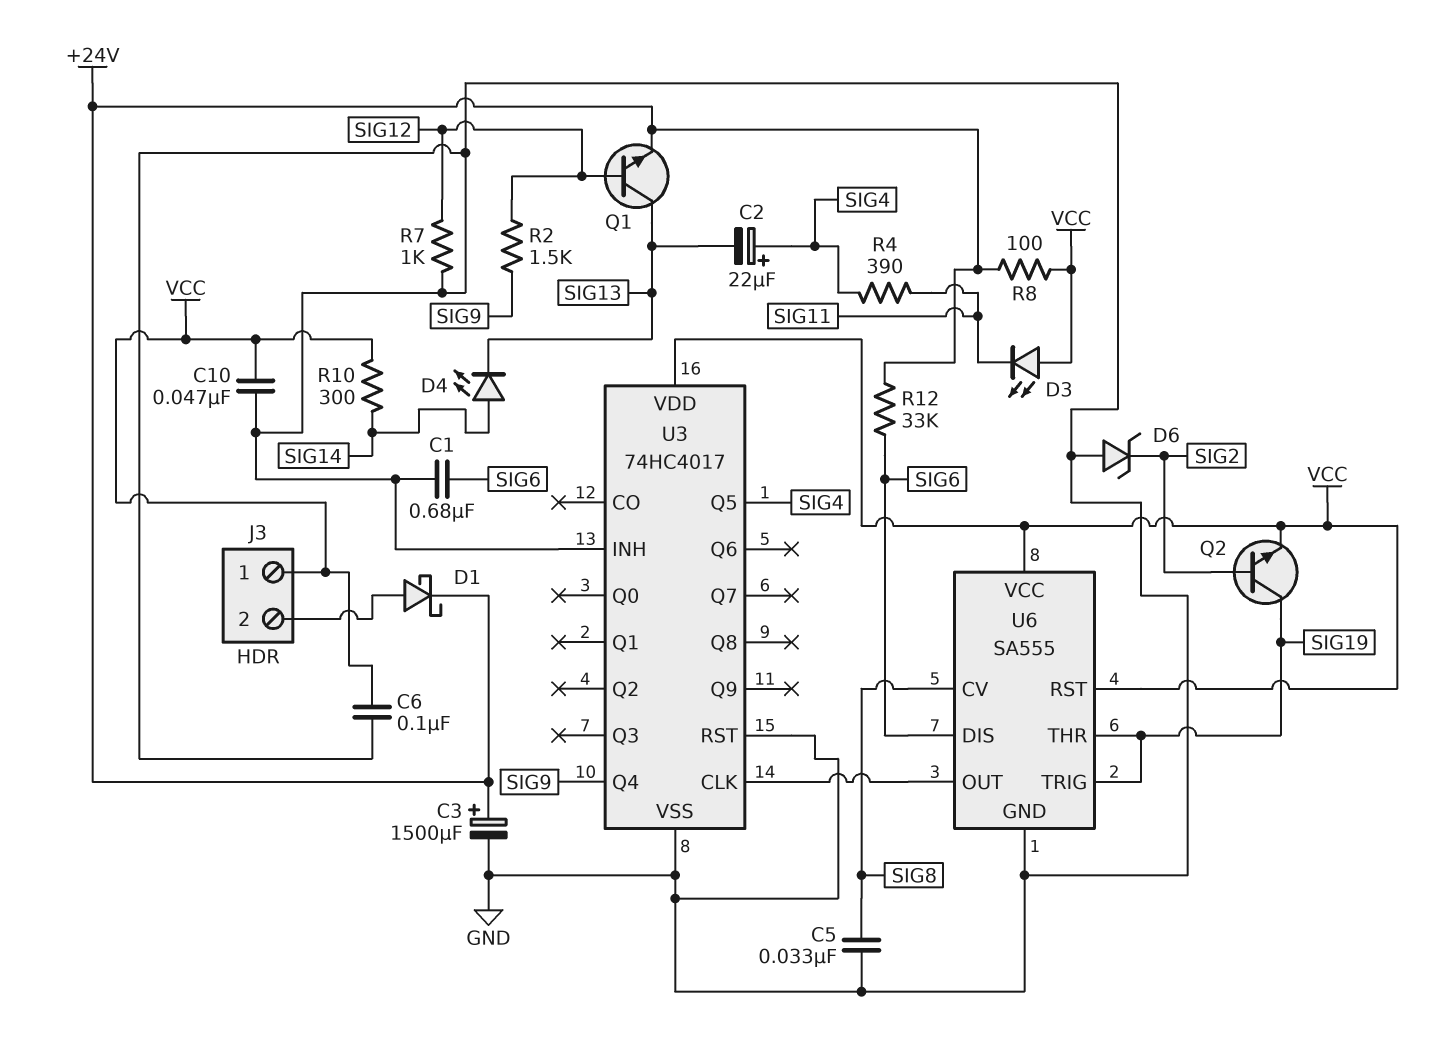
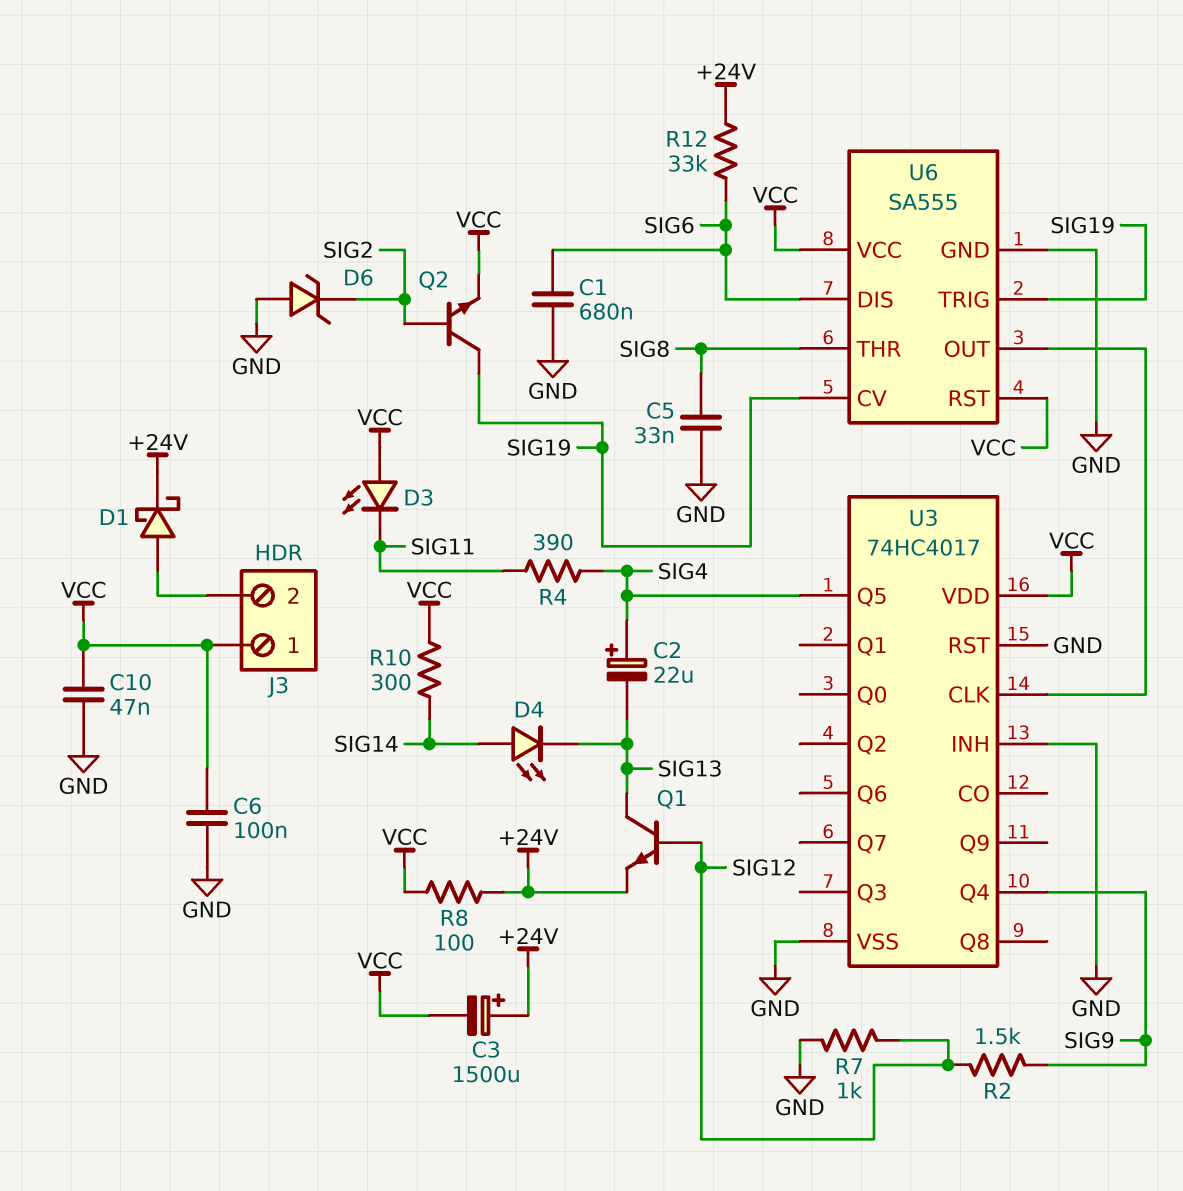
C3: 1500uF (plus +24V, minus GND) -> 1500uF (plus +24V, minus VCC)
U6 pin CV: SIG8 -> SIG19
U6 pin THR: SIG19 -> SIG8

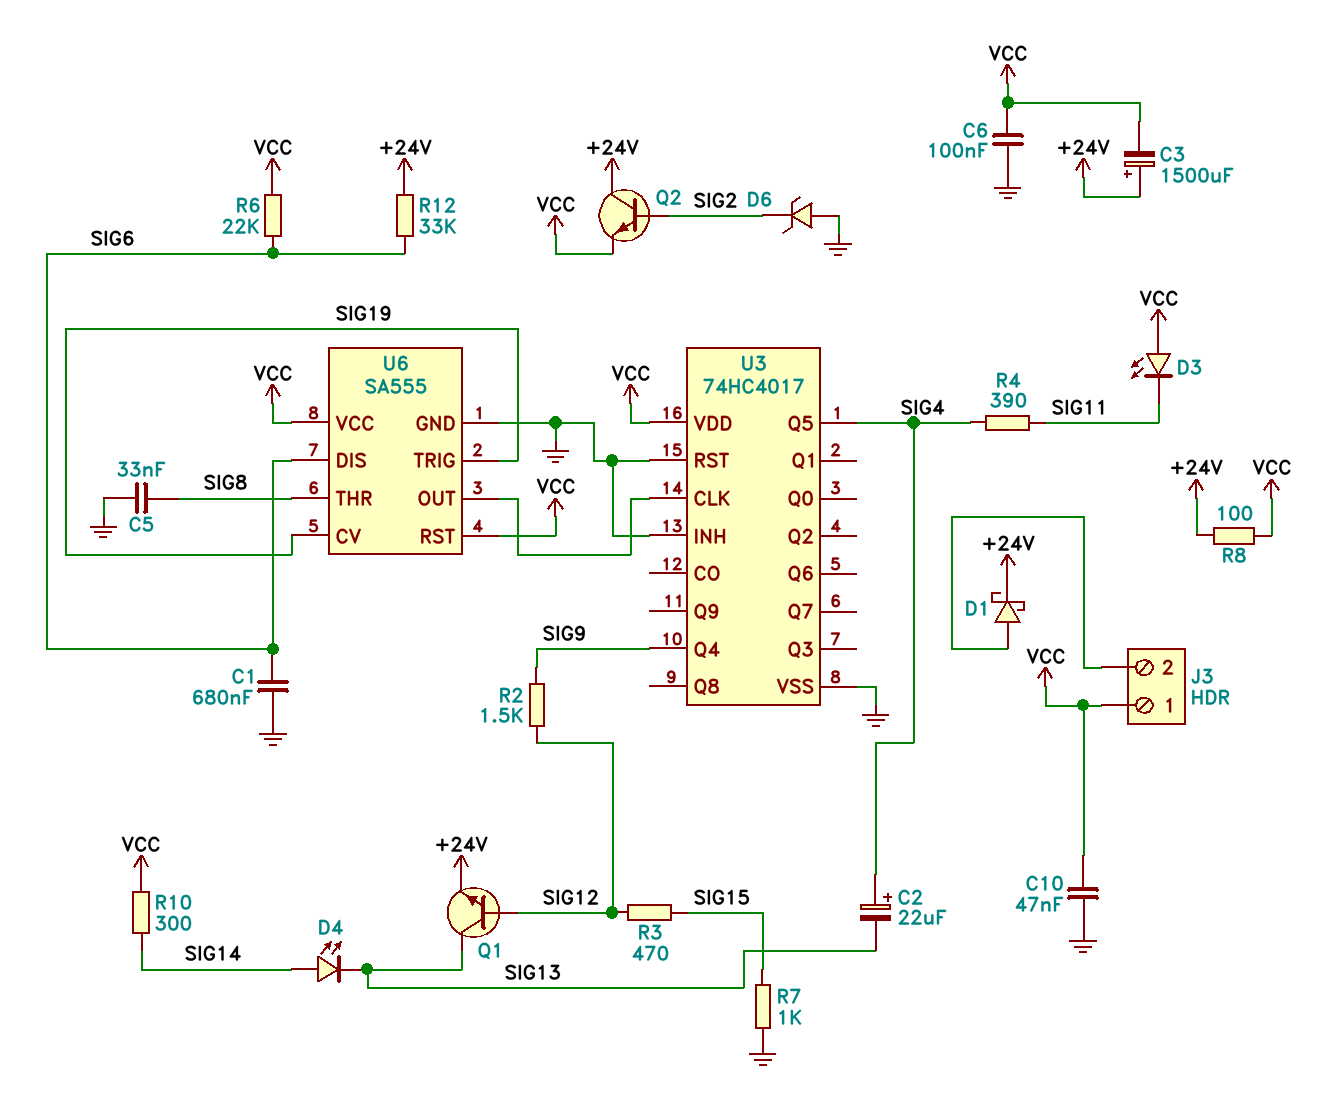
Q2: NPN (B SIG2, C SIG19, E VCC) -> NPN (B SIG2, C +24V, E VCC)
R3: none -> 470 (SIG12, SIG15)
R6: none -> 22k (SIG6, VCC)
R7: 1k (GND, SIG12) -> 1k (GND, SIG15)

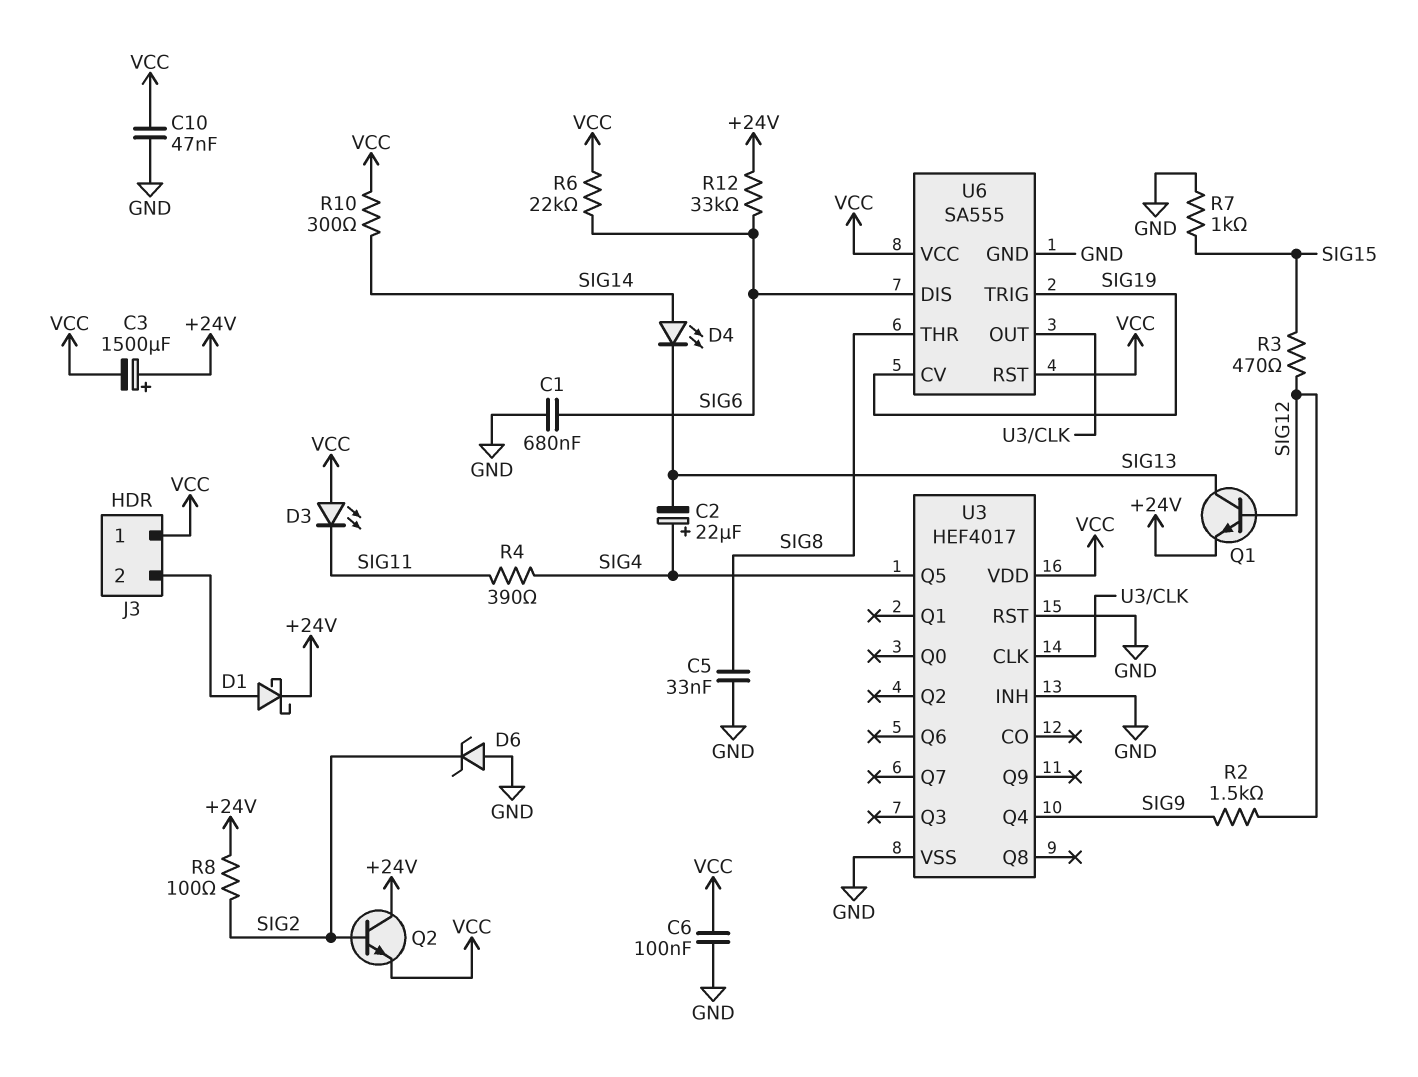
R8: 100 (+24V, VCC) -> 100 (+24V, SIG2)
U3: 74HC4017 -> HEF4017

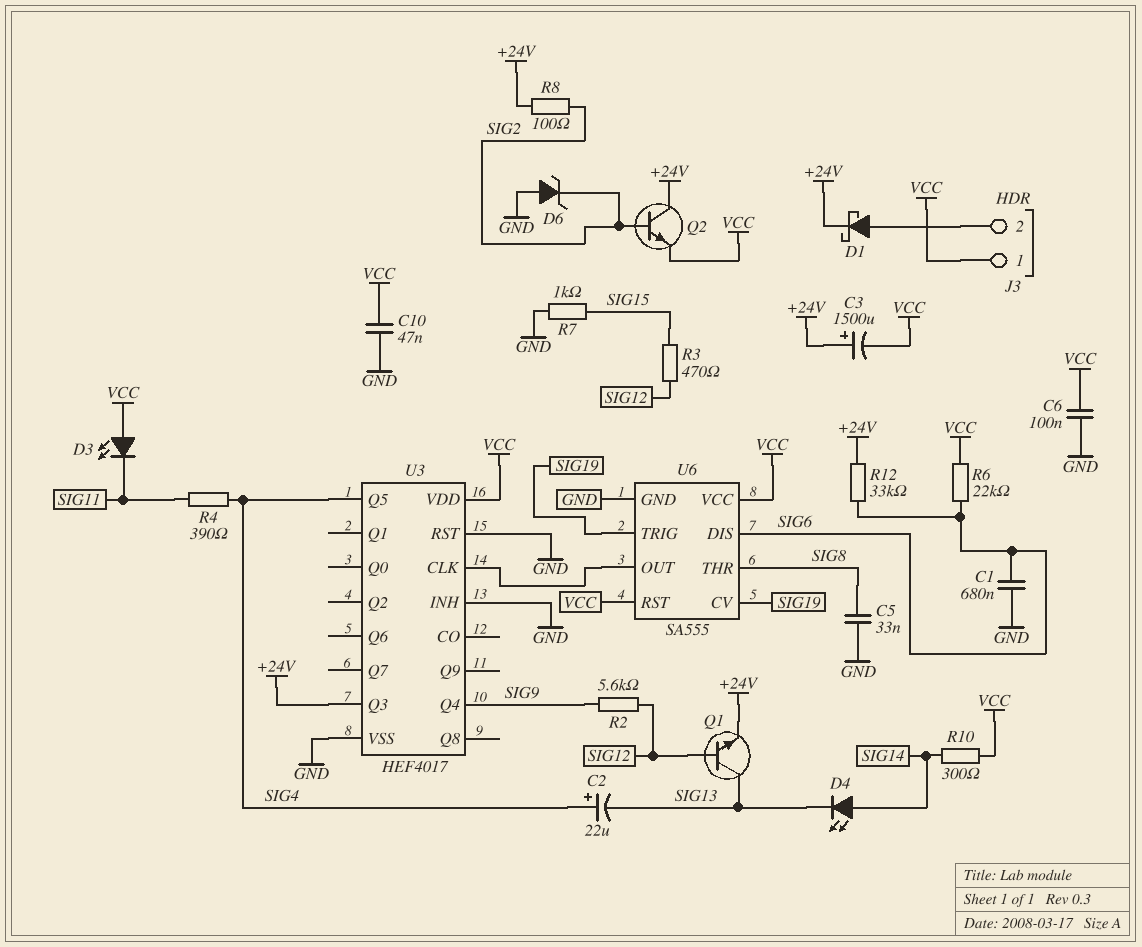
R2: 1.5k (SIG9, SIG12) -> 5.6k (SIG9, SIG12)
U3 pin Q3: none -> +24V

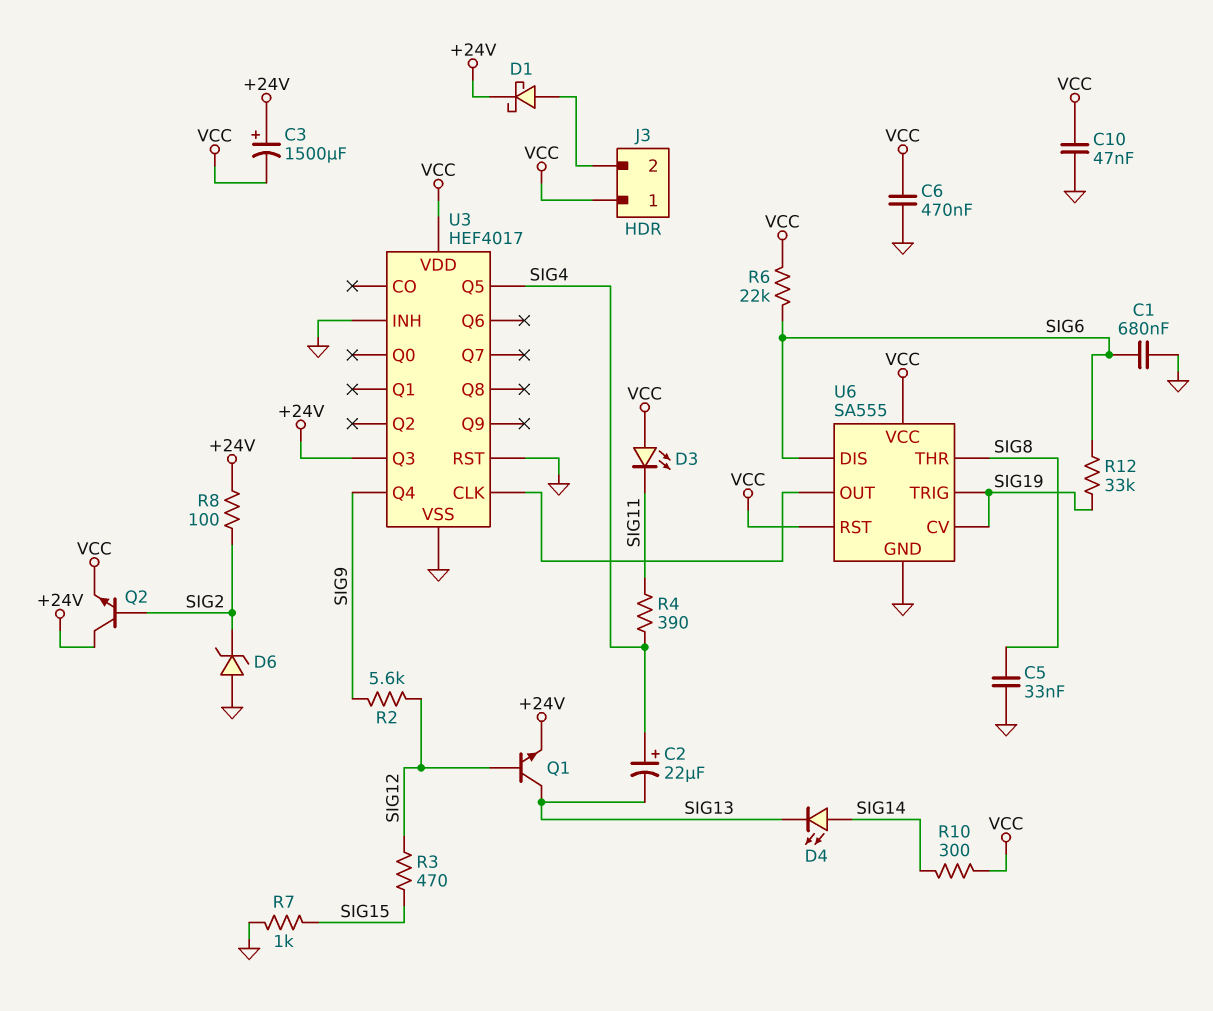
C6: 100nF (GND, VCC) -> 470nF (GND, VCC)
R12: 33k (+24V, SIG6) -> 33k (SIG6, SIG19)

